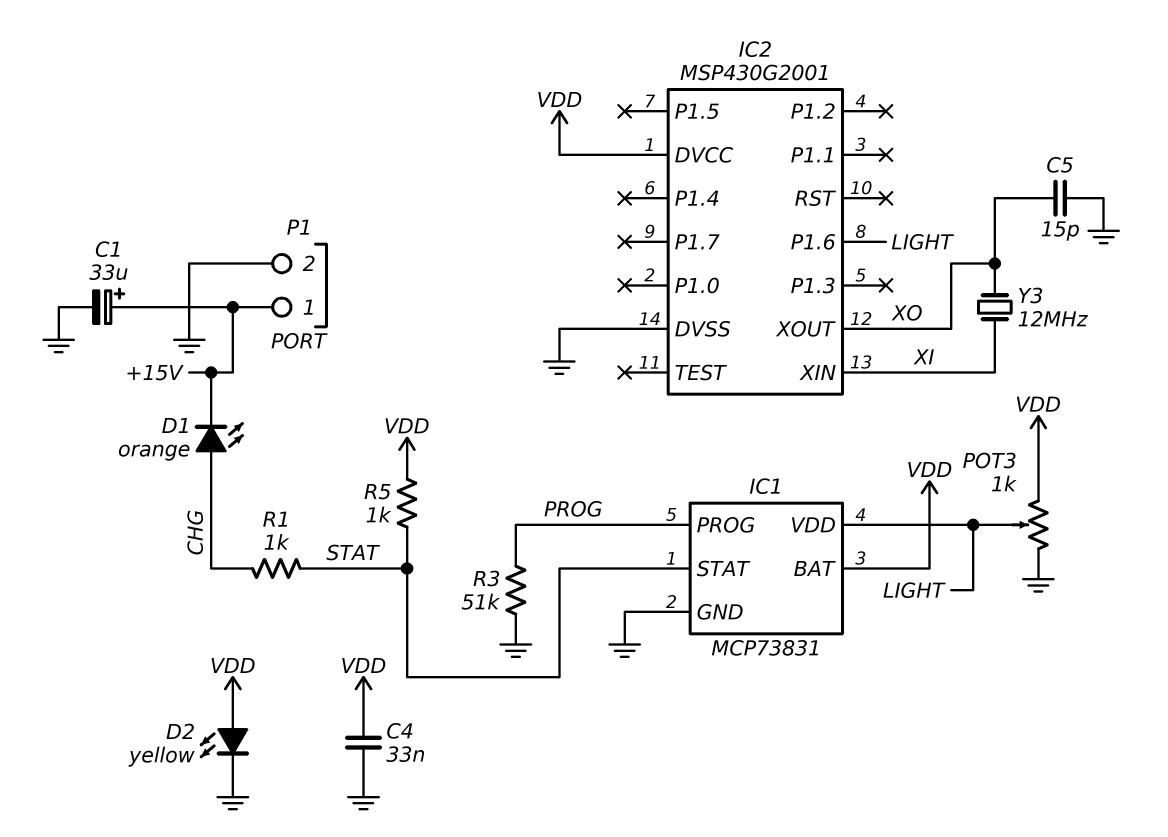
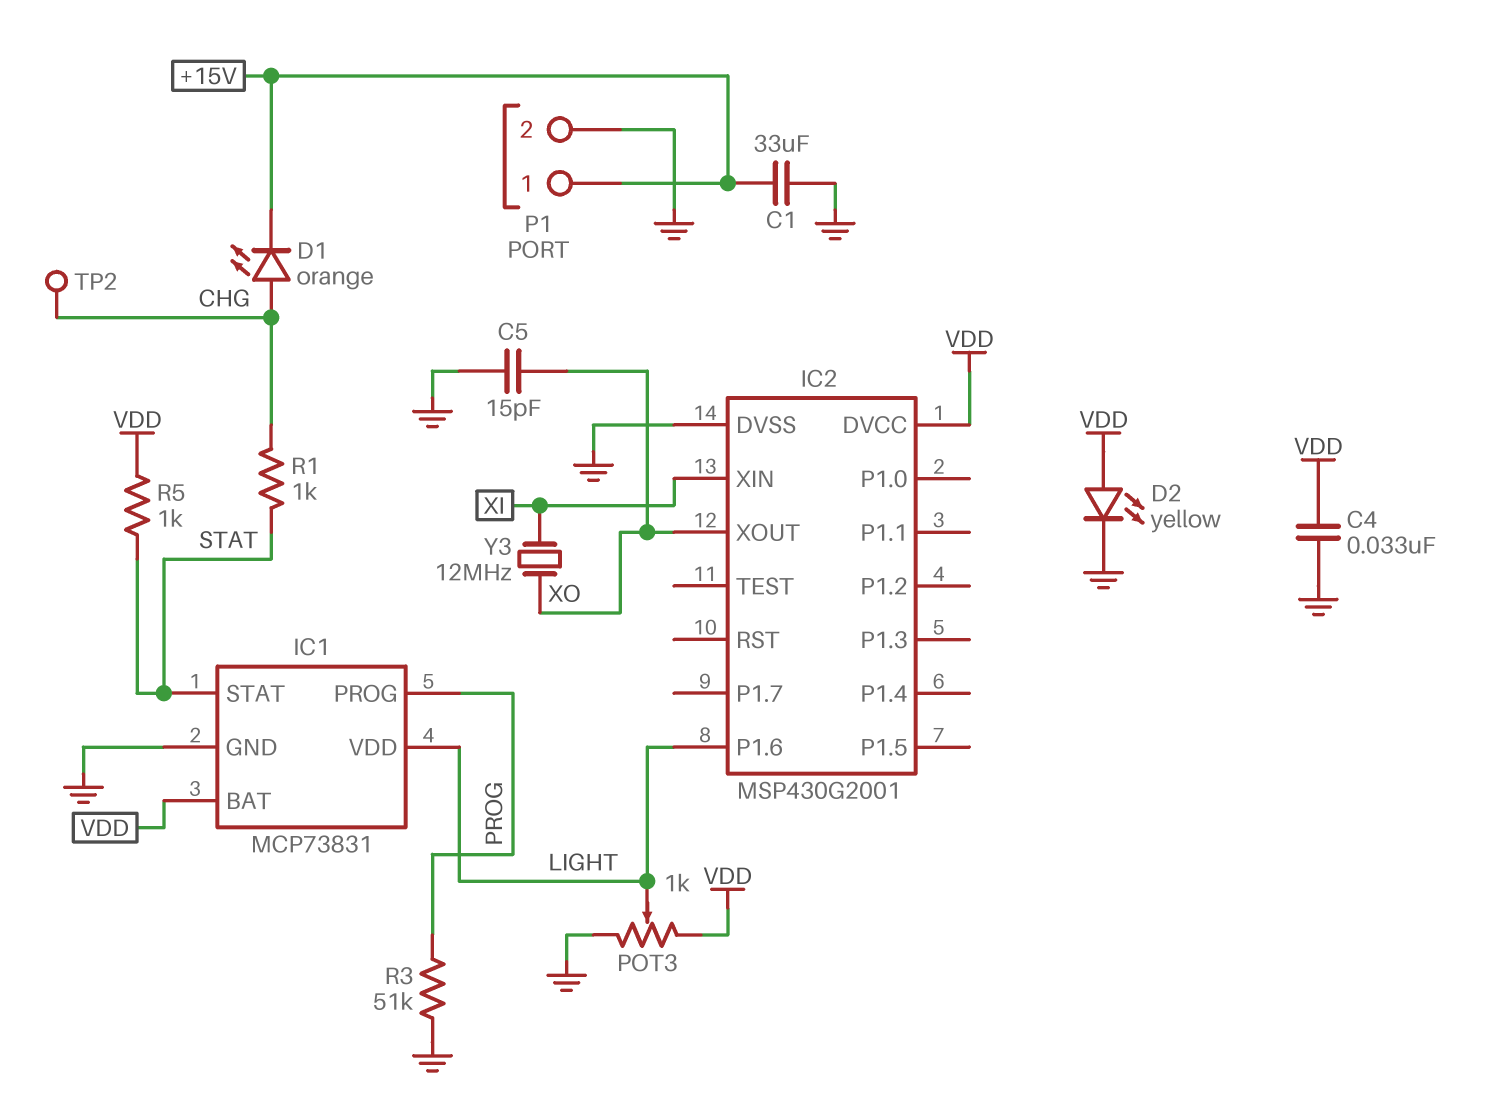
C1: 33uF (plus +15V, minus GND) -> 33uF (+15V, GND)
TP2: none -> test point (CHG)

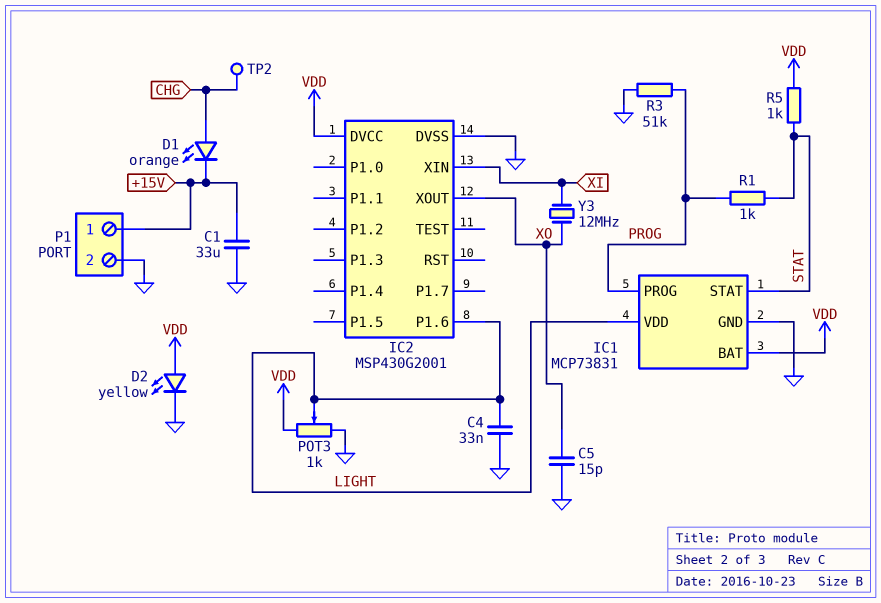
C4: 33nF (GND, VDD) -> 33nF (GND, LIGHT)
R1: 1k (CHG, STAT) -> 1k (PROG, STAT)

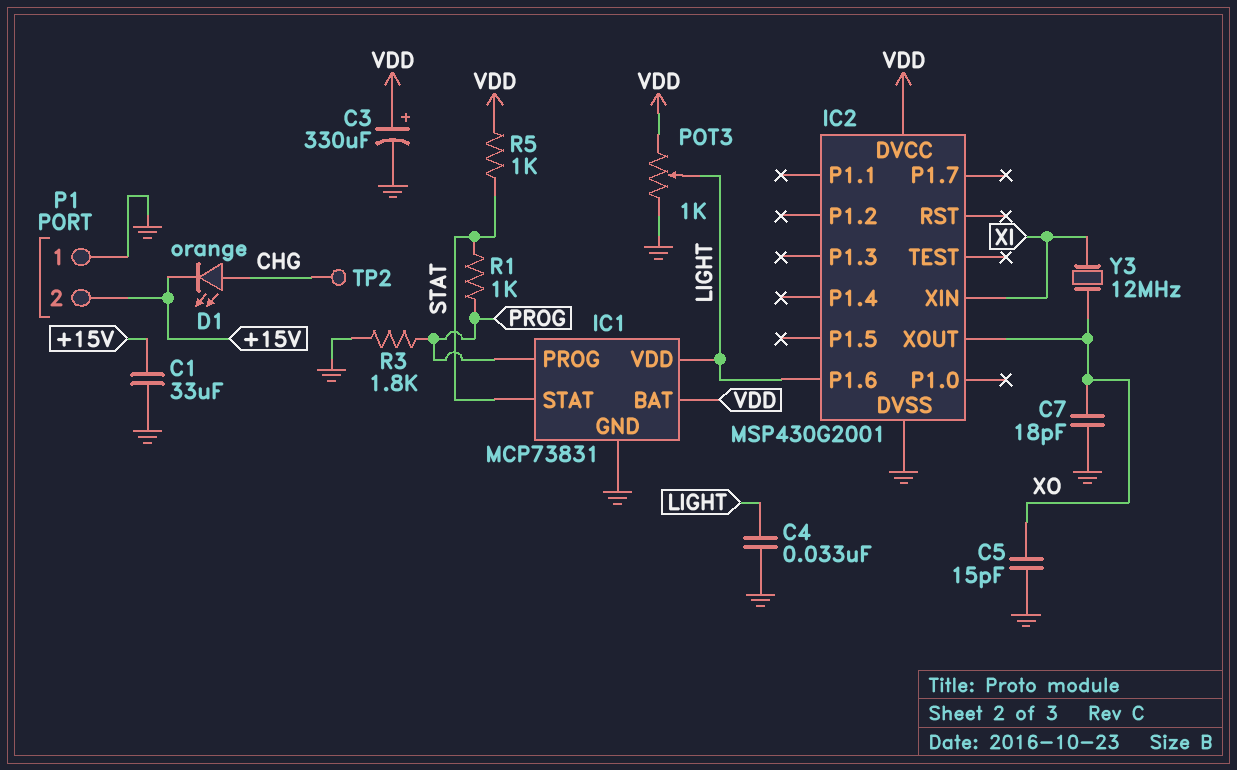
C3: none -> 330uF (plus VDD, minus GND)
C7: none -> 18pF (GND, XO)
D2: LED yellow (A VDD, K GND) -> none
P1 pin 1: +15V -> GND
P1 pin 2: GND -> +15V
R3: 51k (GND, PROG) -> 1.8k (GND, PROG)

